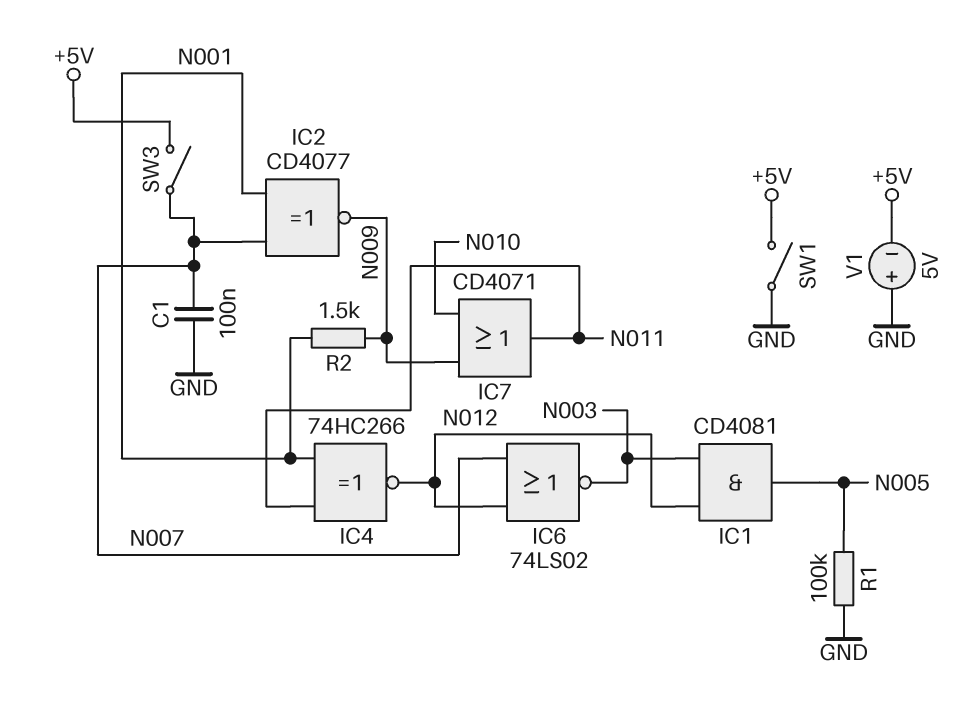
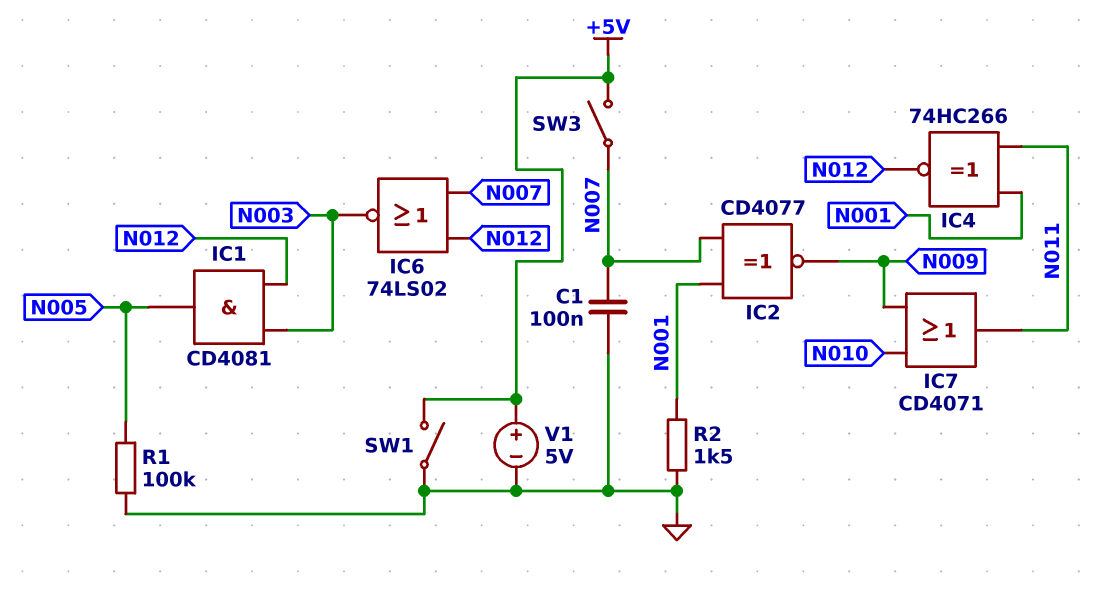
R2: 1.5k (N001, N009) -> 1.5k (GND, N001)
V1: 5V (plus GND, minus +5V) -> 5V (plus +5V, minus GND)

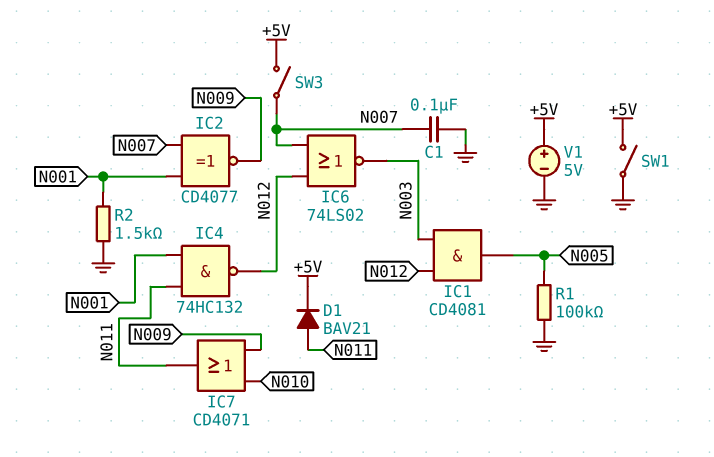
D1: none -> diode BAV21 (A N011, K +5V)
IC4: XNOR 74HC266 (in N001, in N011, out N012) -> NAND 74HC132 (in N001, in N011, out N012)

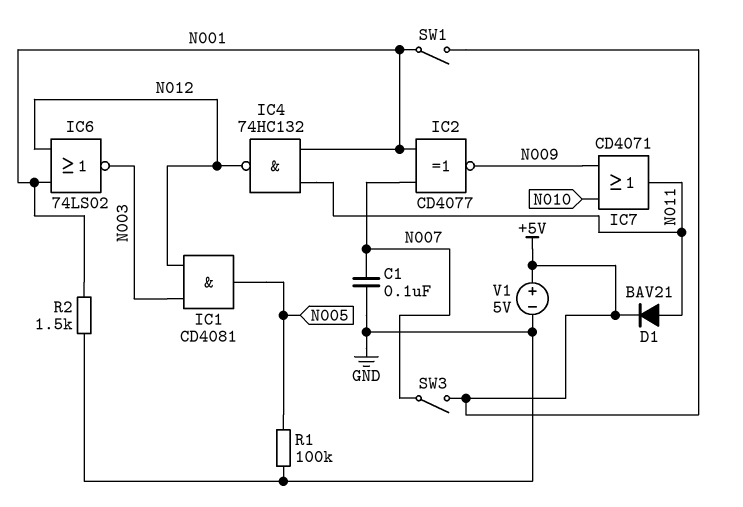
IC6: NOR 74LS02 (in N007, in N012, out N003) -> NOR 74LS02 (in N001, in N012, out N003)
SW1: switch (+5V, GND) -> switch (+5V, N001)

